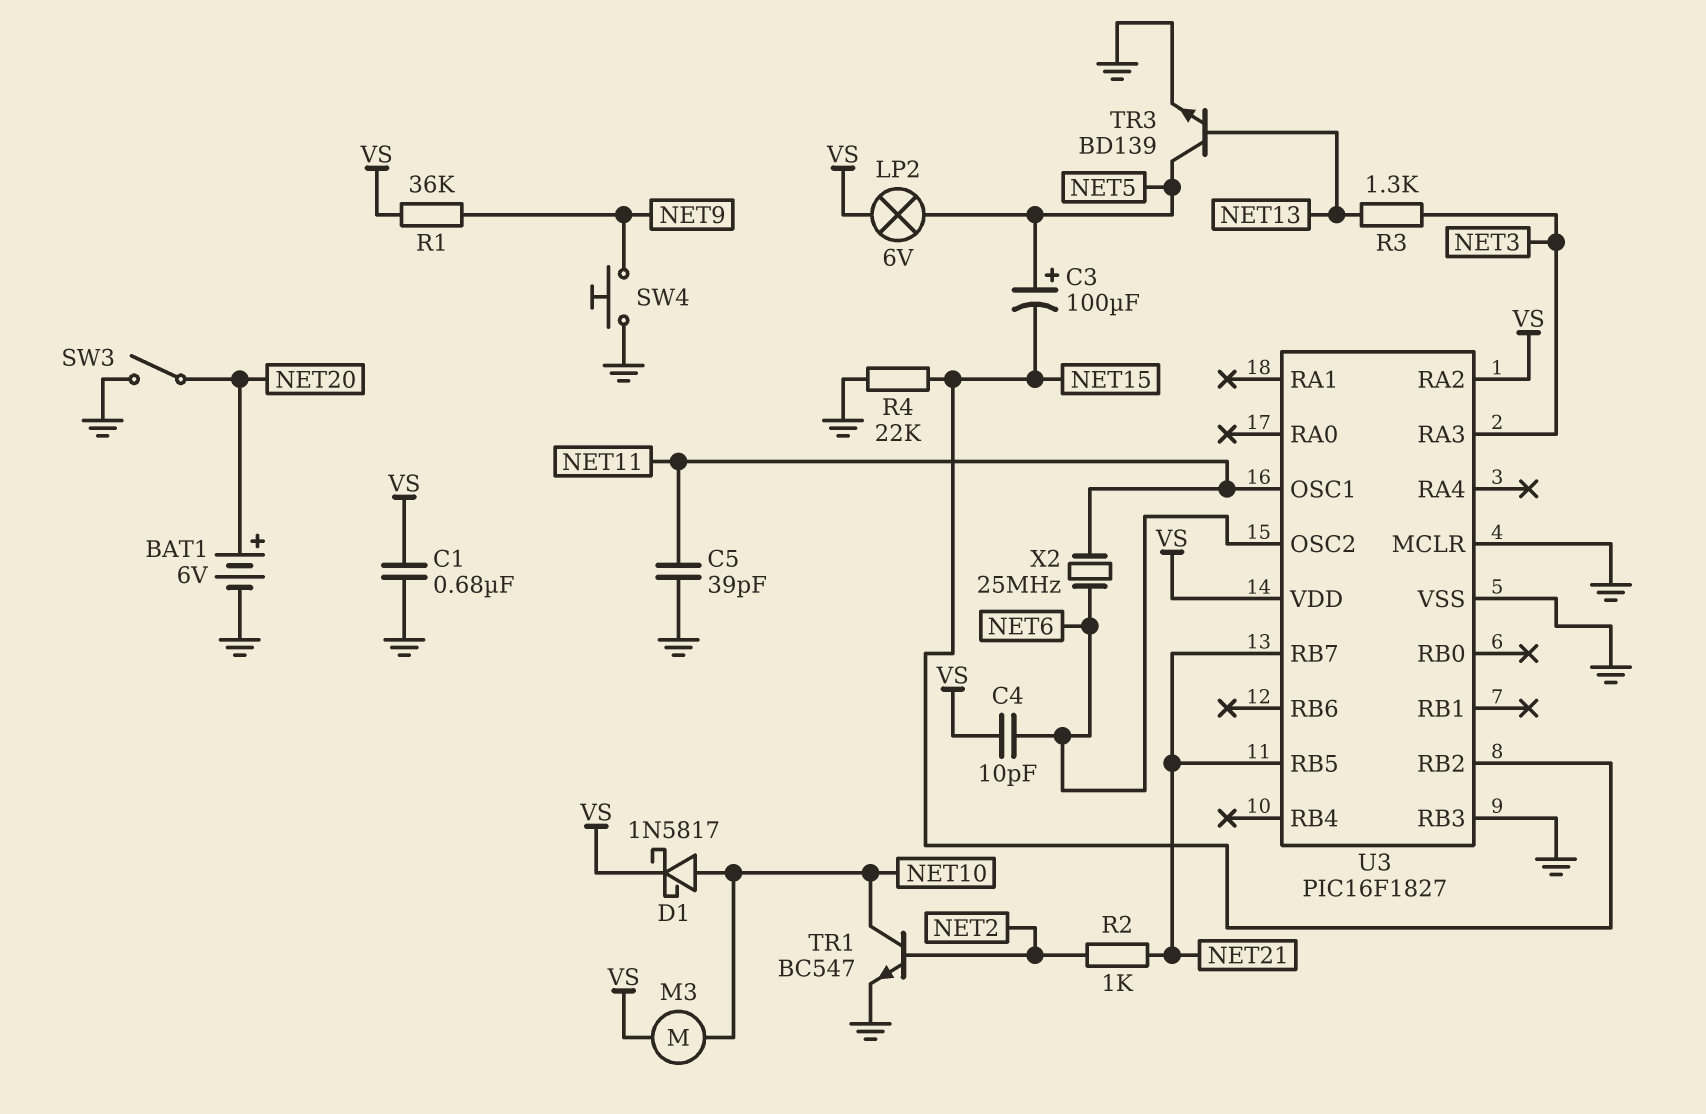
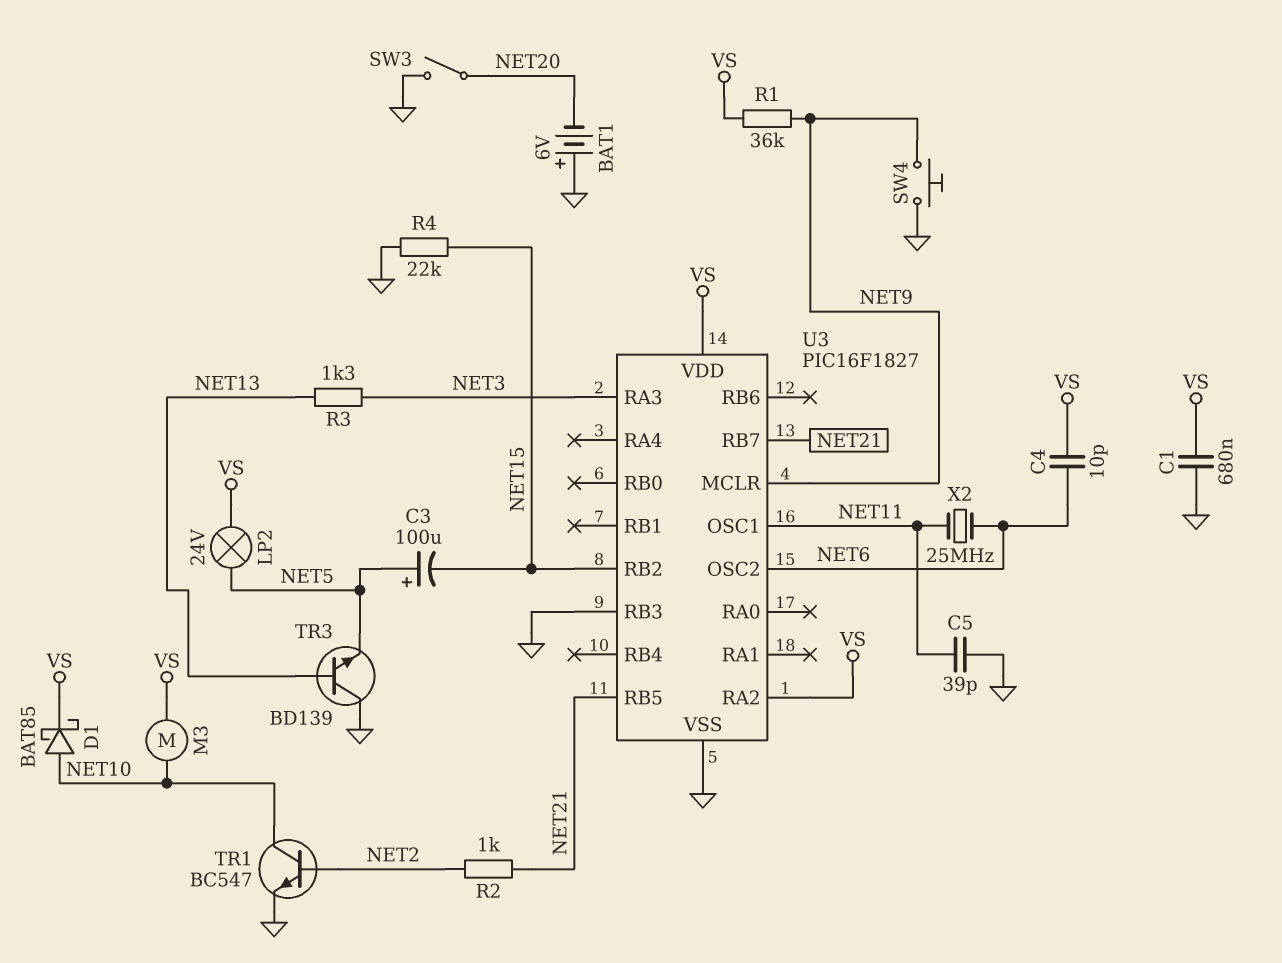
BAT1: 6V (plus NET20, minus GND) -> 6V (plus GND, minus NET20)
D1: schottky 1N5817 (A NET10, K VS) -> schottky BAT85 (A NET10, K VS)
LP2: lamp 6V (NET5, VS) -> lamp 24V (NET5, VS)
TR3: NPN BD139 (B NET13, C NET5, E GND) -> NPN BD139 (B NET13, C GND, E NET5)
U3 pin MCLR: GND -> NET9

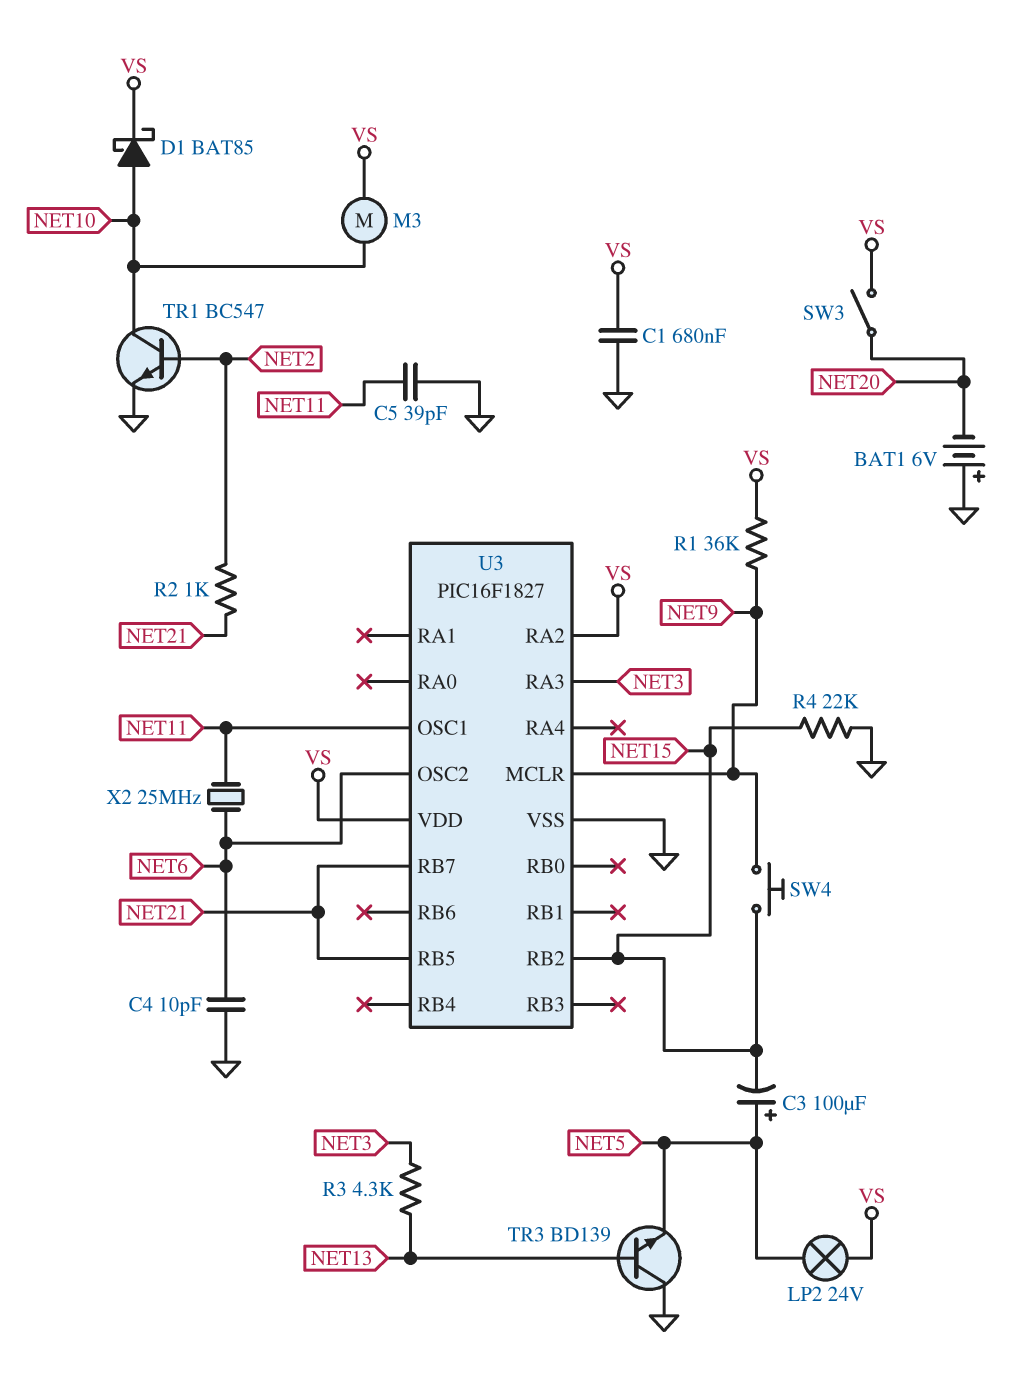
C4: 10pF (NET6, VS) -> 10pF (GND, NET6)
R3: 1.3k (NET3, NET13) -> 4.3k (NET3, NET13)
SW3: switch (GND, NET20) -> switch (NET20, VS)
SW4: button (GND, NET9) -> button (NET9, NET15)
U3 pin RB3: GND -> none

